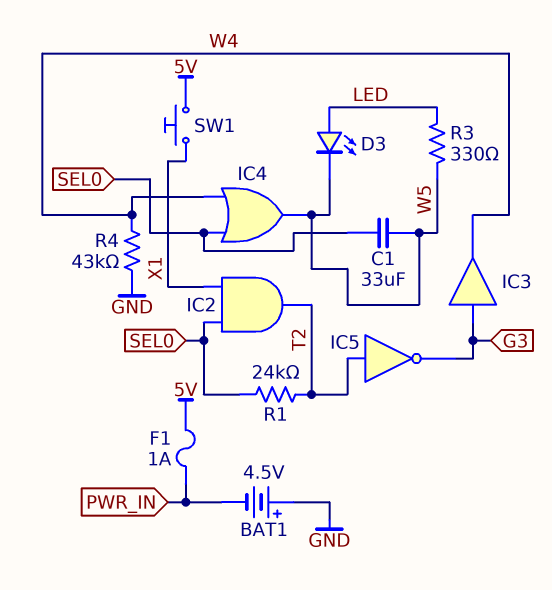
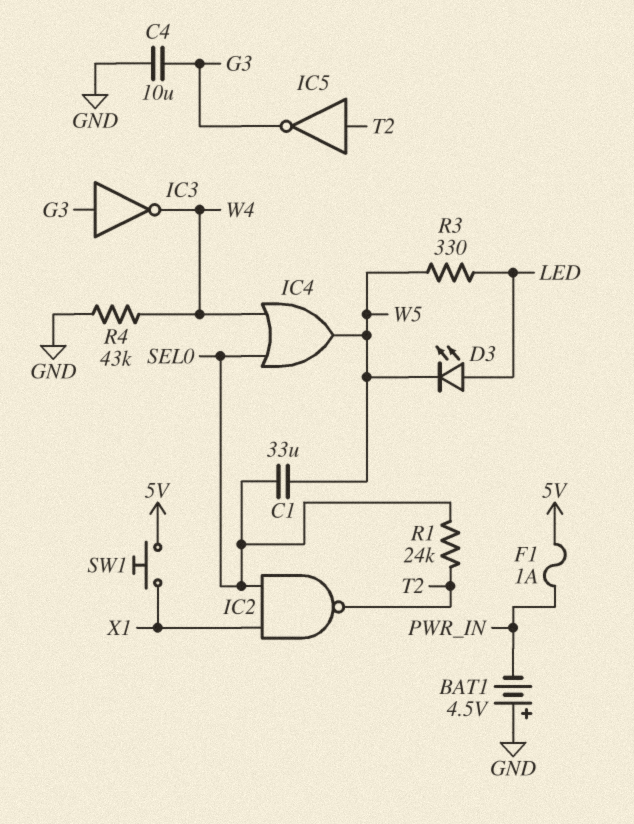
C4: none -> 10uF (G3, GND)
IC2: AND (in SEL0, in X1, out T2) -> NAND (in SEL0, in X1, out T2)
IC3: buffer (in G3, out W4) -> NOT (in G3, out W4)

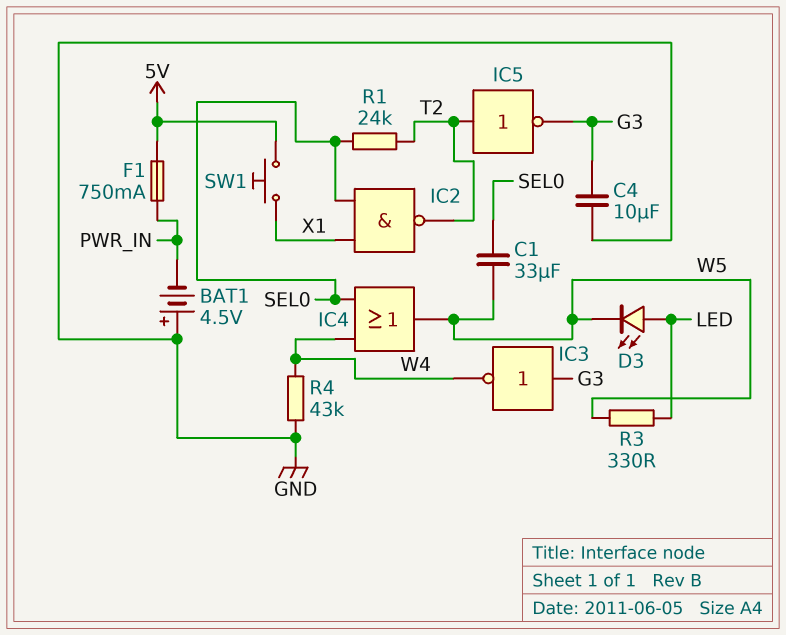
F1: 1A (5V, PWR_IN) -> 750mA (5V, PWR_IN)

